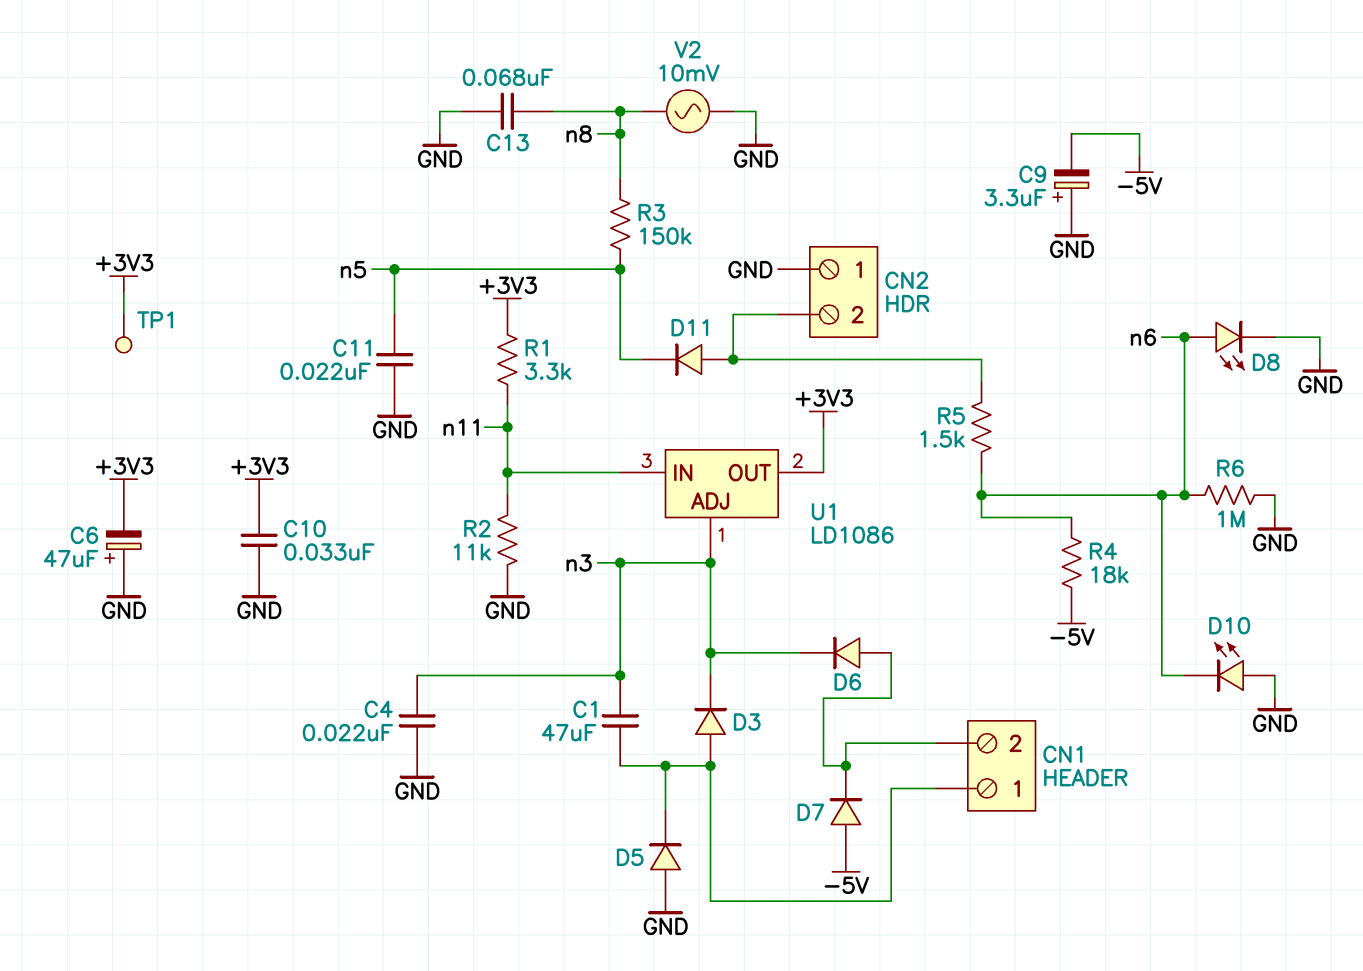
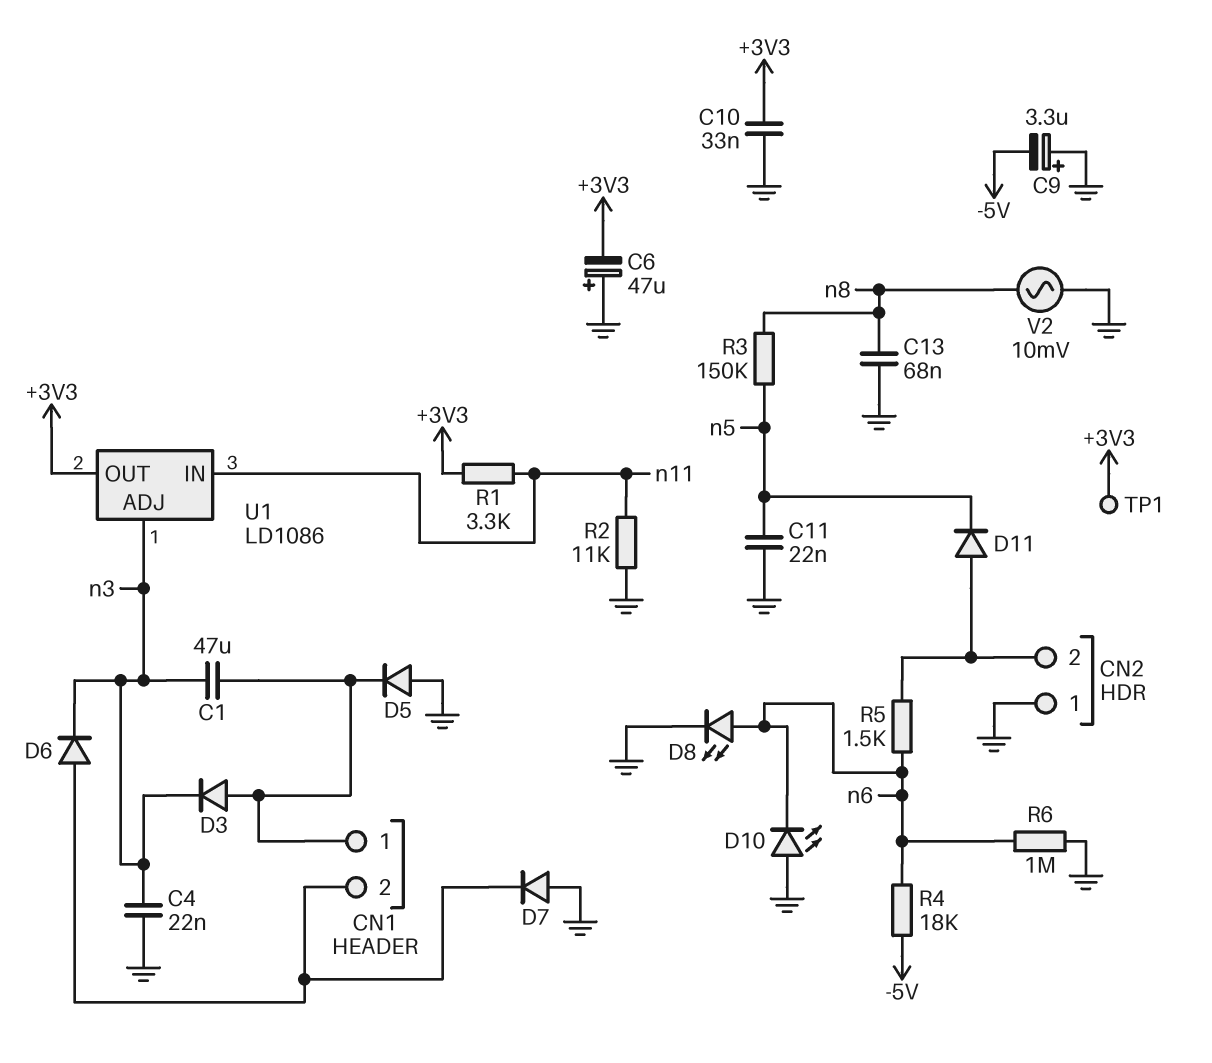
D7: diode (A -5V, K CN1/2) -> diode (A GND, K CN1/2)

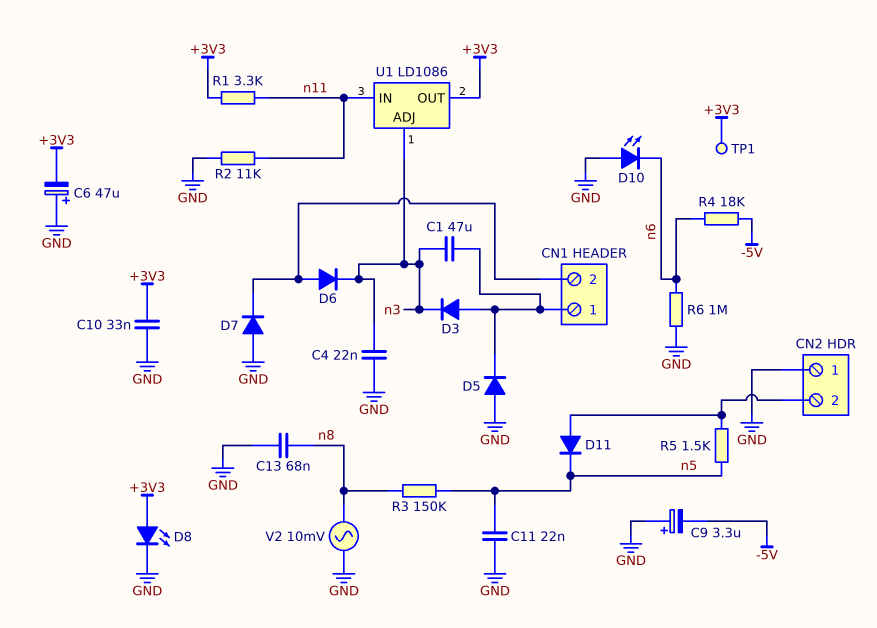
D8: LED (A n6, K GND) -> LED (A +3V3, K GND)
R5: 1.5k (CN2/2, n6) -> 1.5k (CN2/2, n5)

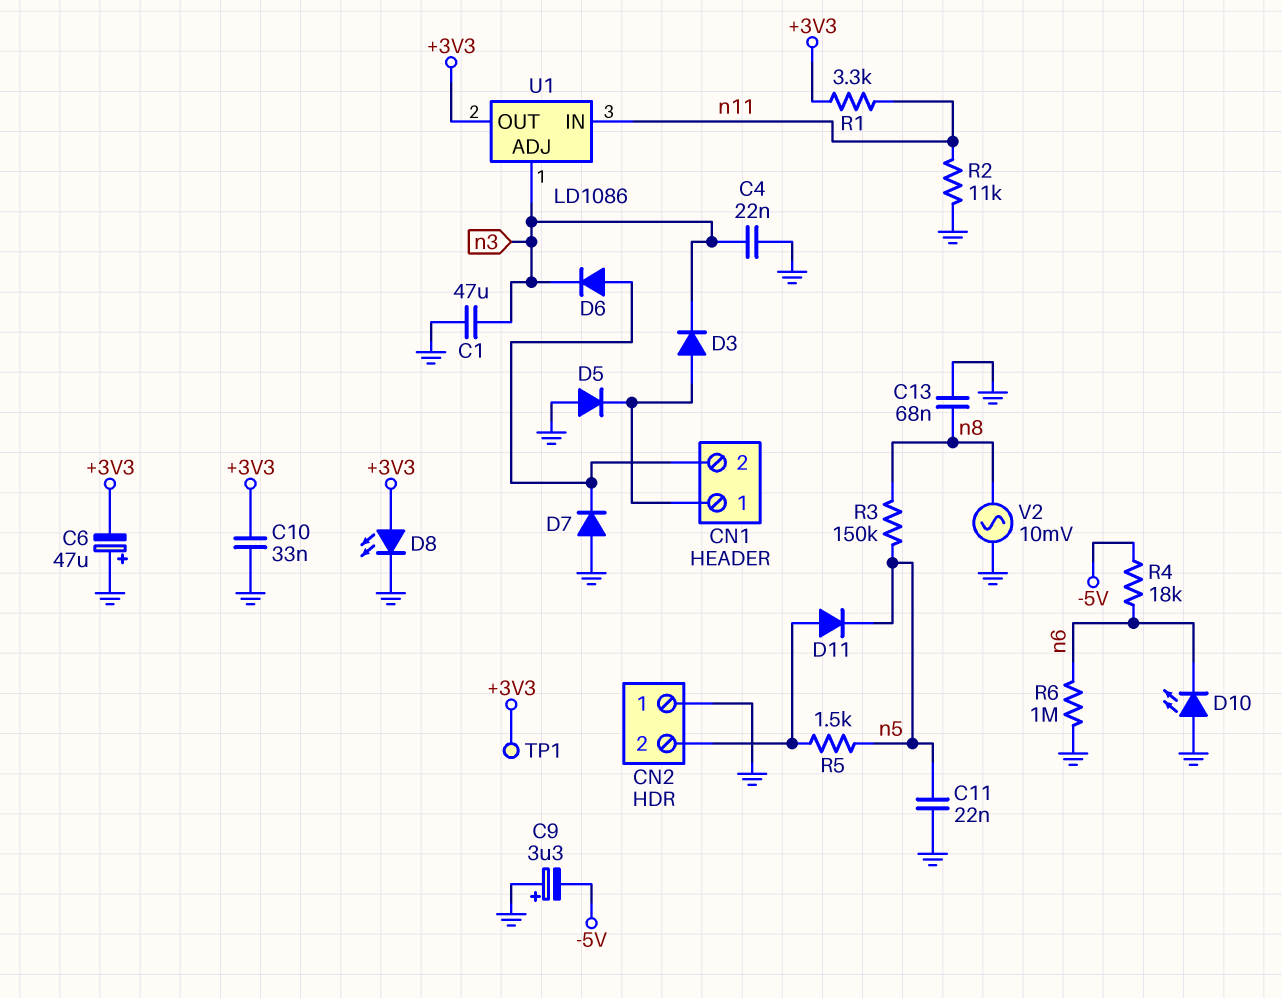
C1: 47uF (CN1/1, n3) -> 47uF (GND, n3)

